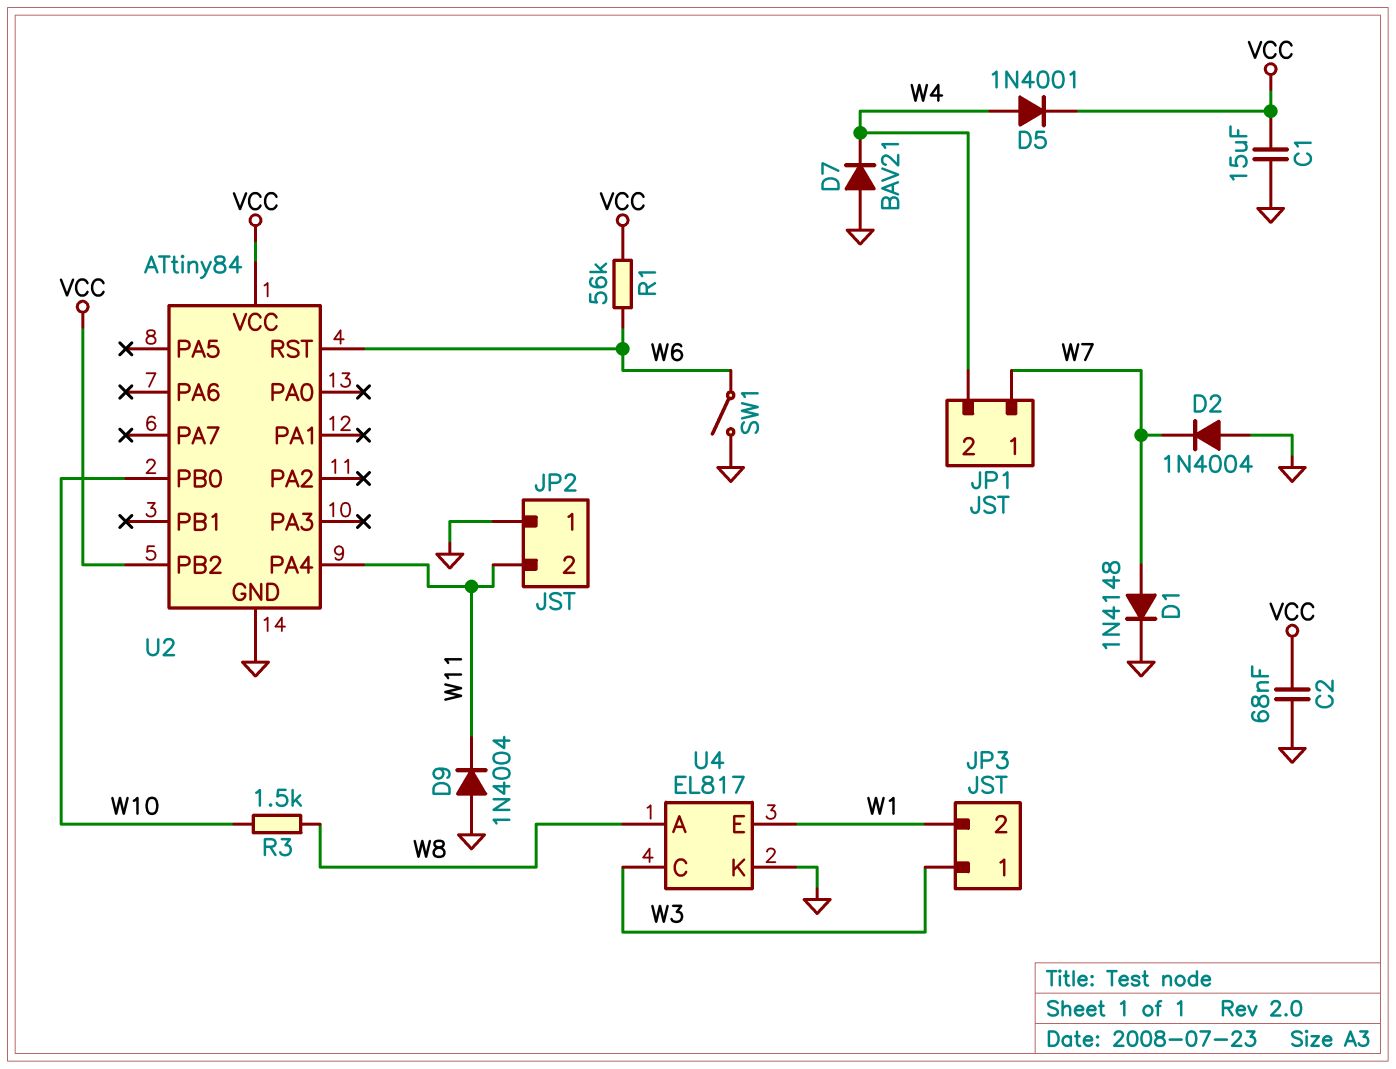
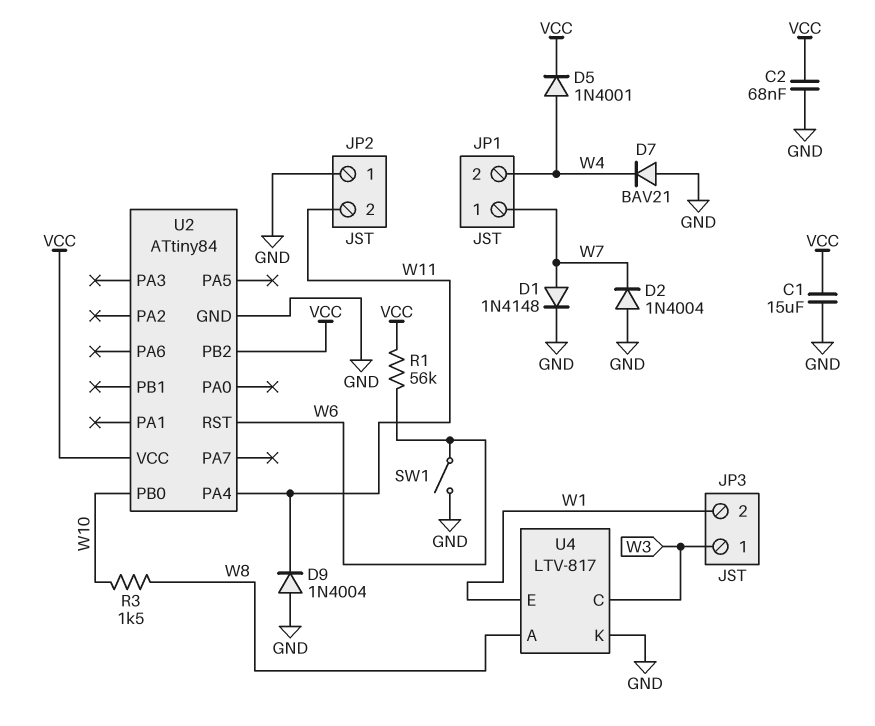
U4: EL817 -> LTV-817

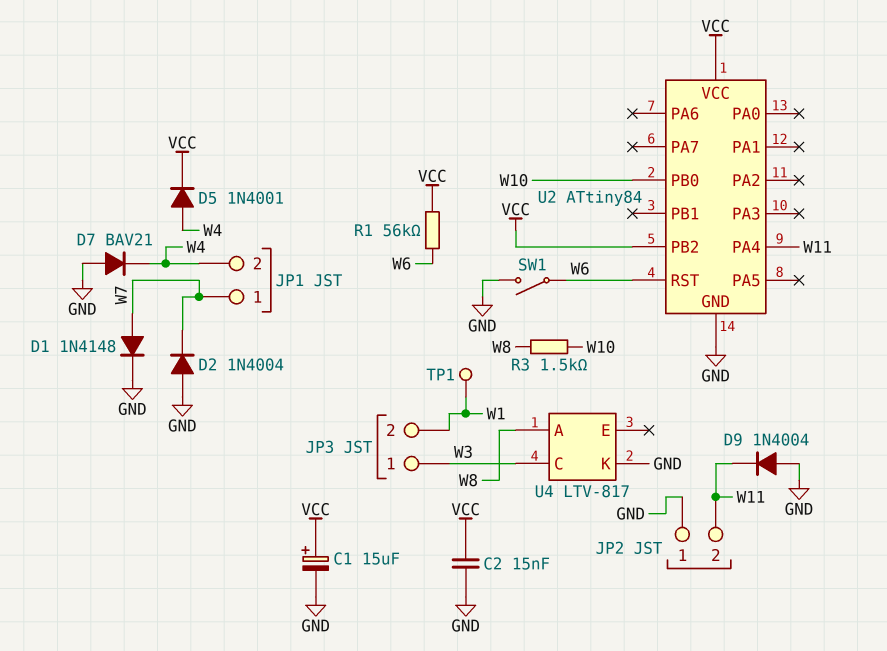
C1: 15uF (GND, VCC) -> 15uF (plus VCC, minus GND)
C2: 68nF (GND, VCC) -> 15nF (GND, VCC)
TP1: none -> test point (W1)
U4 pin E: W1 -> none

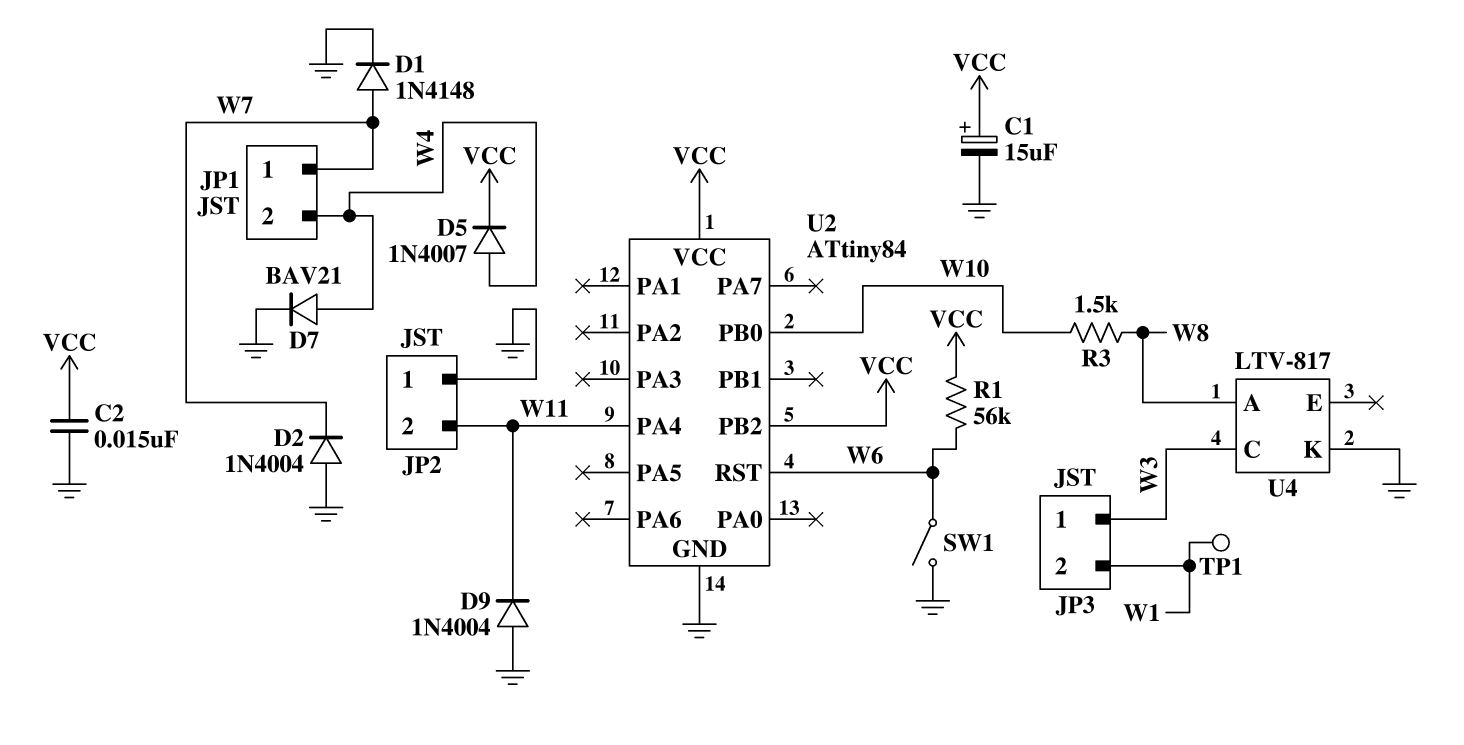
D5: diode 1N4001 (A W4, K VCC) -> diode 1N4007 (A W4, K VCC)
D7: diode BAV21 (A GND, K W4) -> diode BAV21 (A W4, K GND)

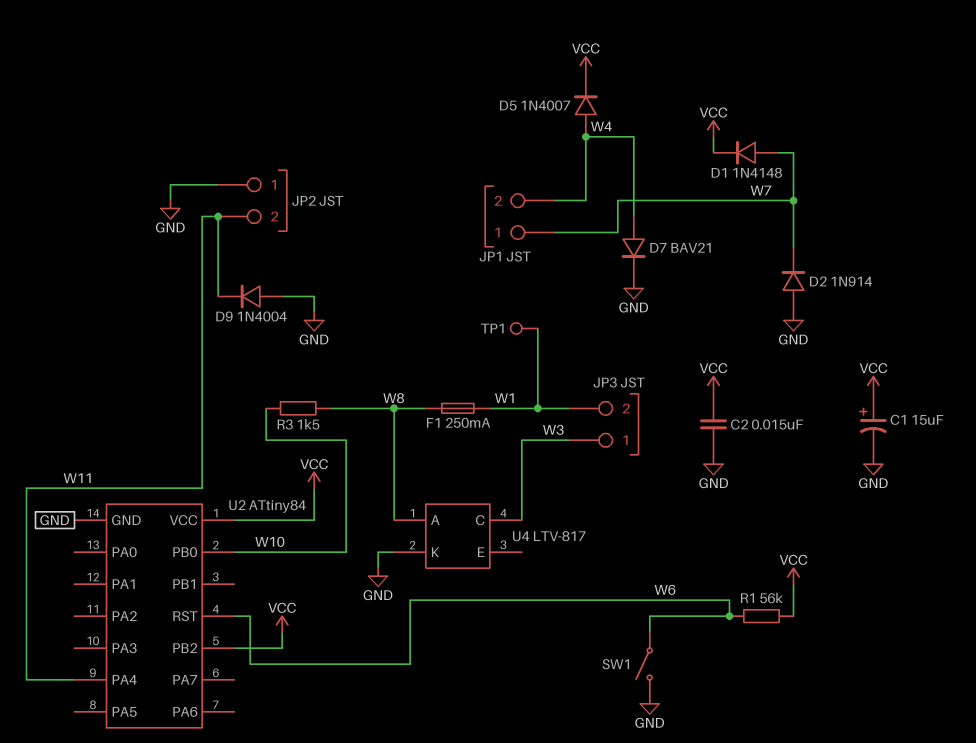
D1: diode 1N4148 (A W7, K GND) -> diode 1N4148 (A W7, K VCC)
D2: diode 1N4004 (A GND, K W7) -> diode 1N914 (A GND, K W7)
F1: none -> 250mA (W1, W8)

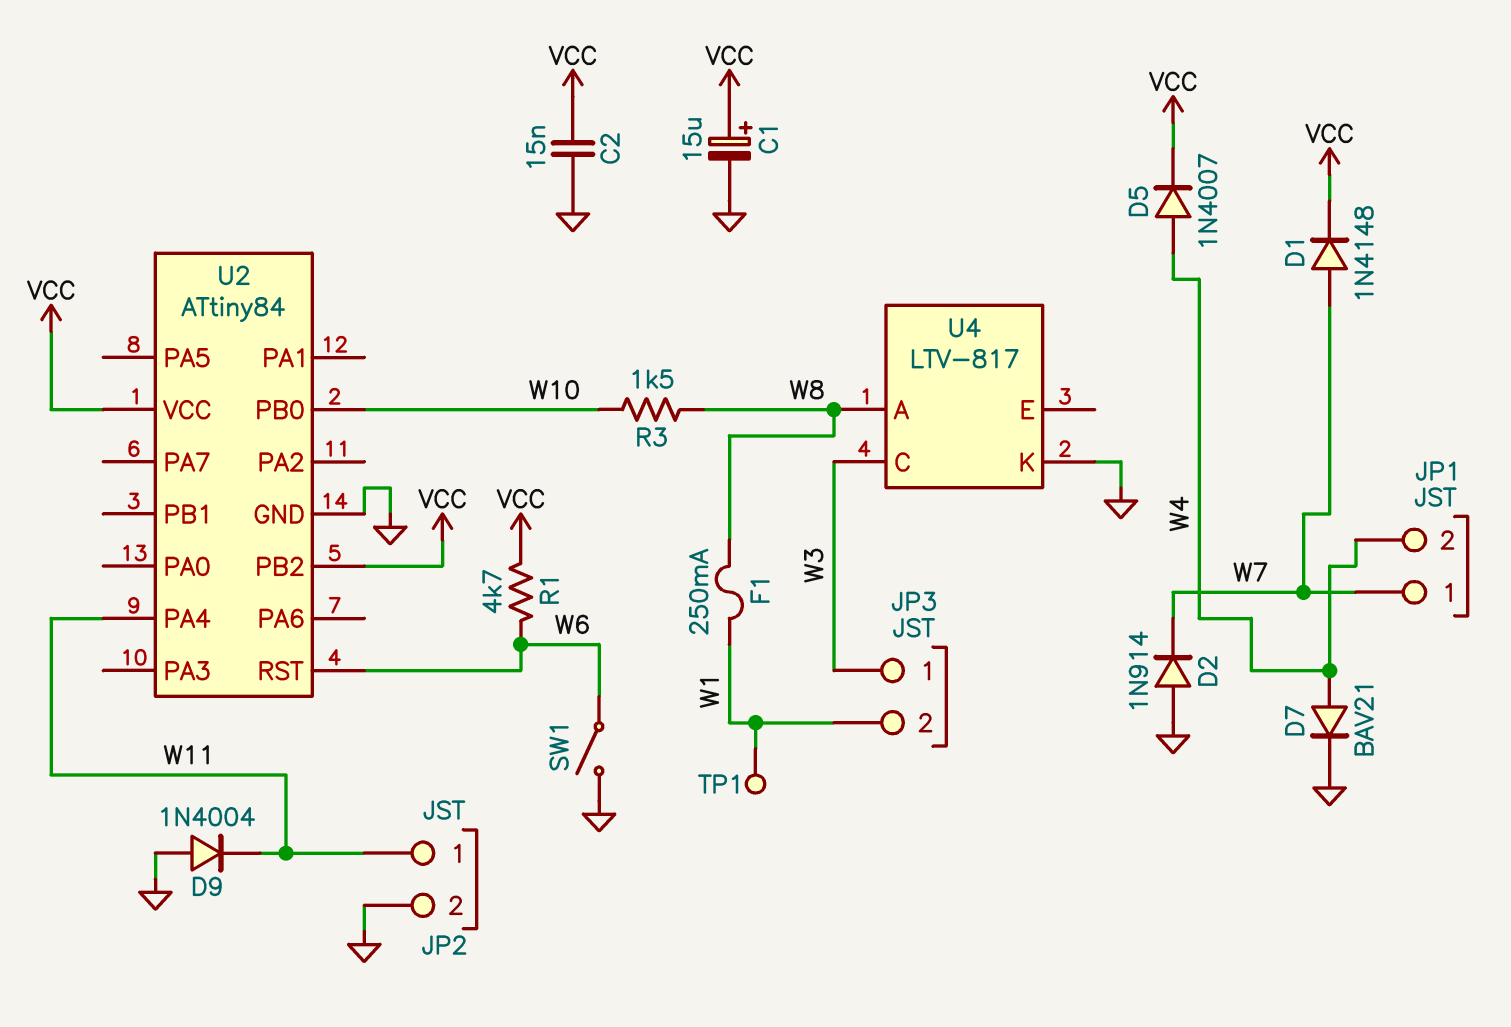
JP2 pin 1: GND -> W11
JP2 pin 2: W11 -> GND
R1: 56k (VCC, W6) -> 4.7k (VCC, W6)

